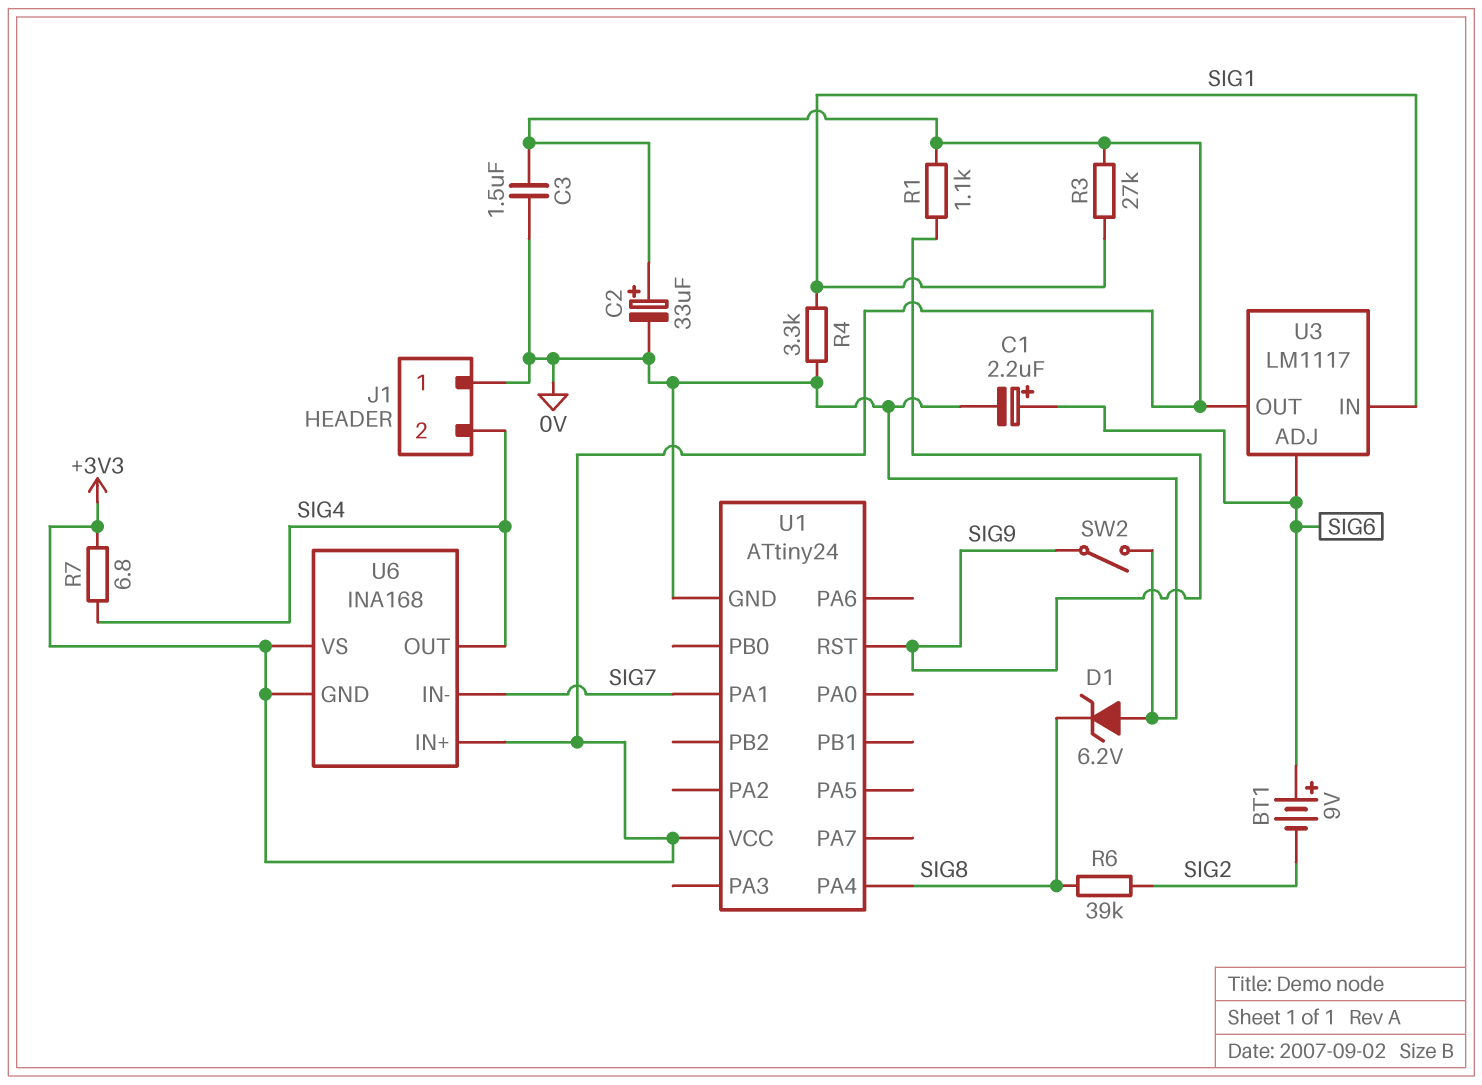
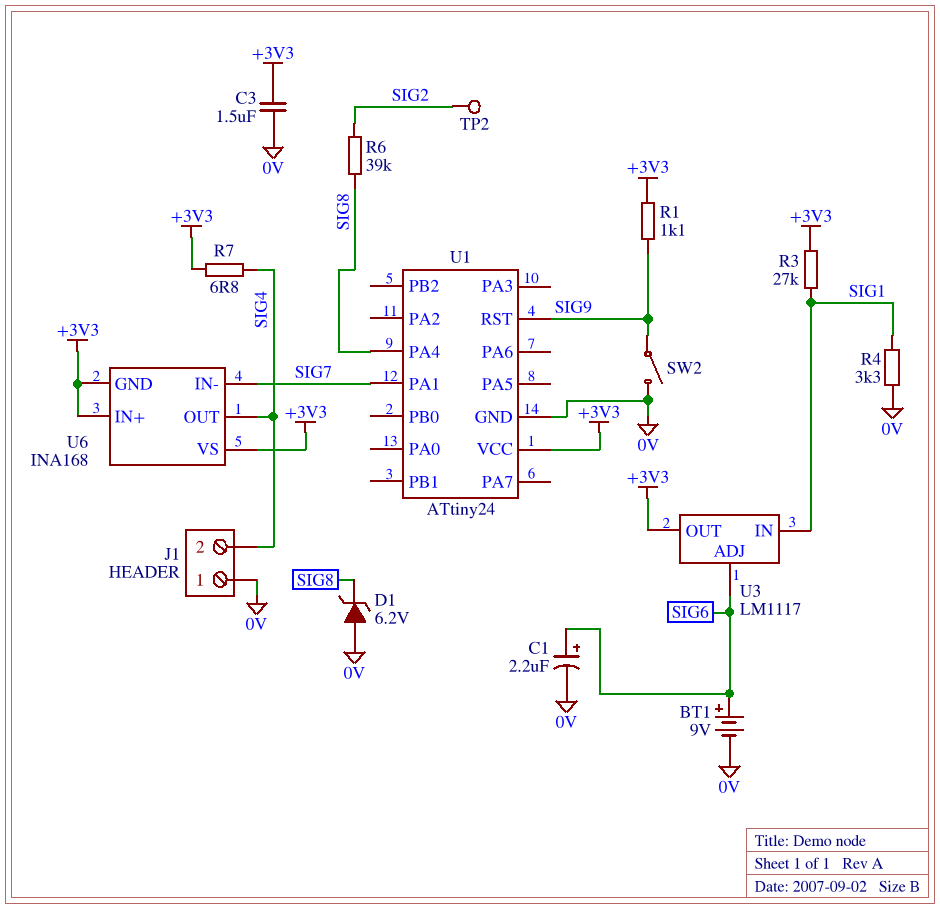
BT1: 9V (plus SIG6, minus SIG2) -> 9V (plus SIG6, minus 0V)
C2: 33uF (plus +3V3, minus 0V) -> none
TP2: none -> test point (SIG2)

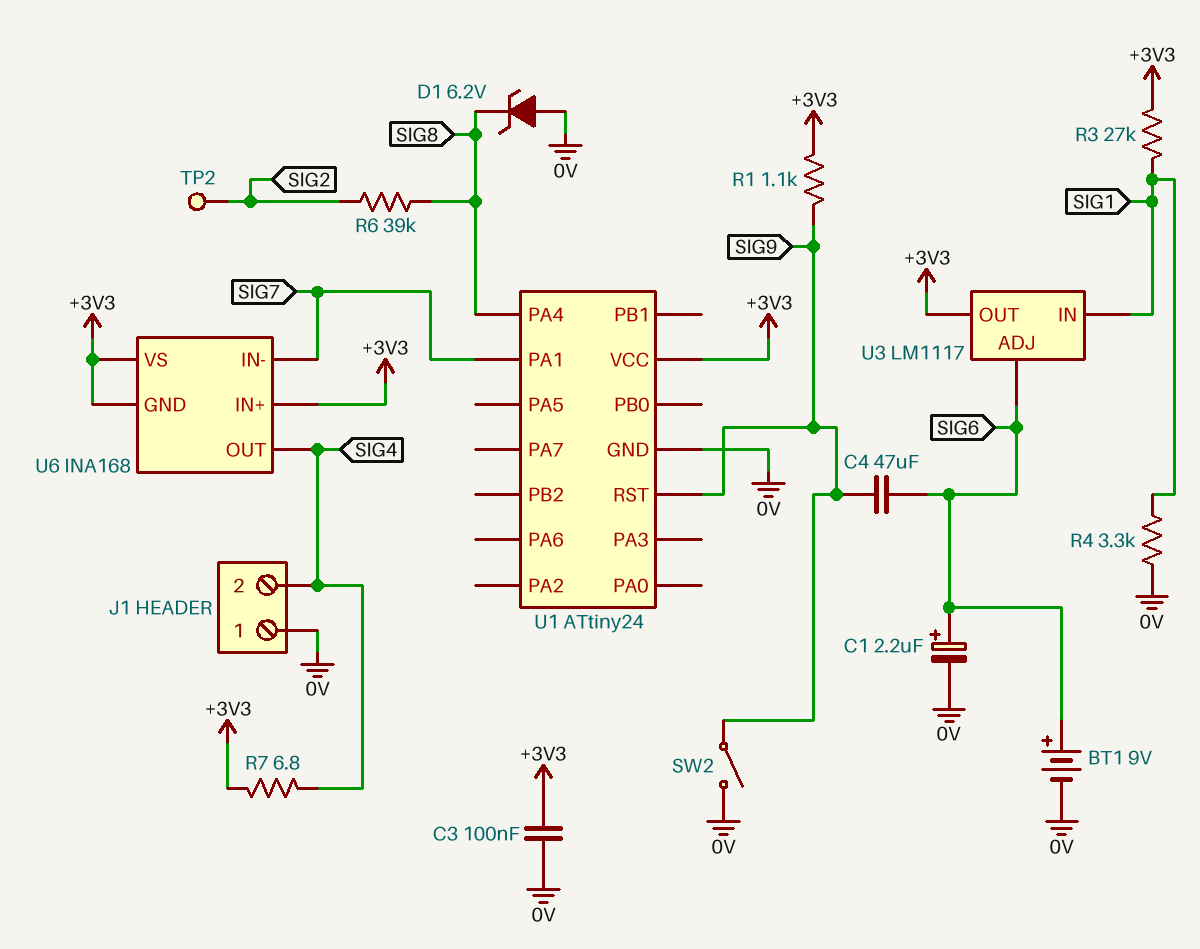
C3: 1.5uF (+3V3, 0V) -> 100nF (+3V3, 0V)
C4: none -> 47uF (SIG6, SIG9)

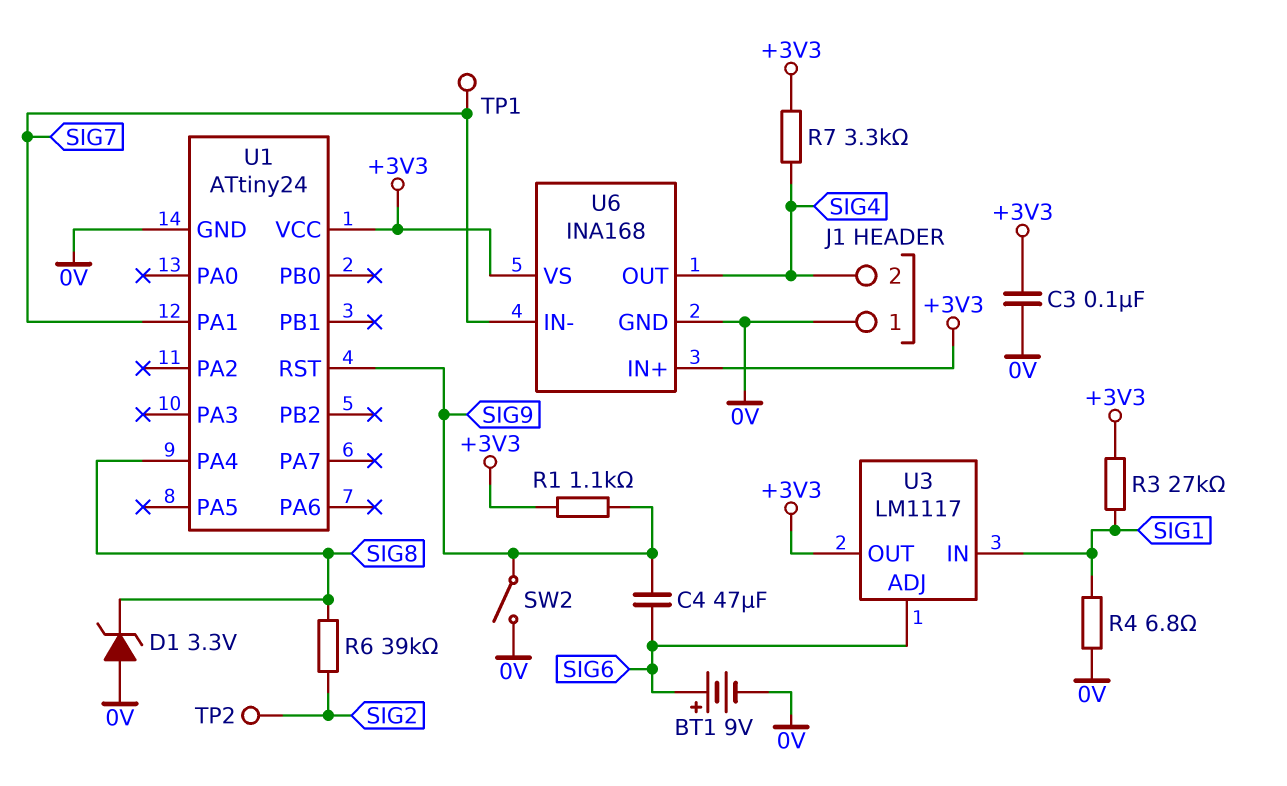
C1: 2.2uF (plus SIG6, minus 0V) -> none
D1: zener 6.2V (A 0V, K SIG8) -> zener 3.3V (A 0V, K SIG8)
R4: 3.3k (0V, SIG1) -> 6.8 (0V, SIG1)
R7: 6.8 (+3V3, SIG4) -> 3.3k (+3V3, SIG4)
TP1: none -> test point (SIG7)
U6 pin GND: +3V3 -> 0V

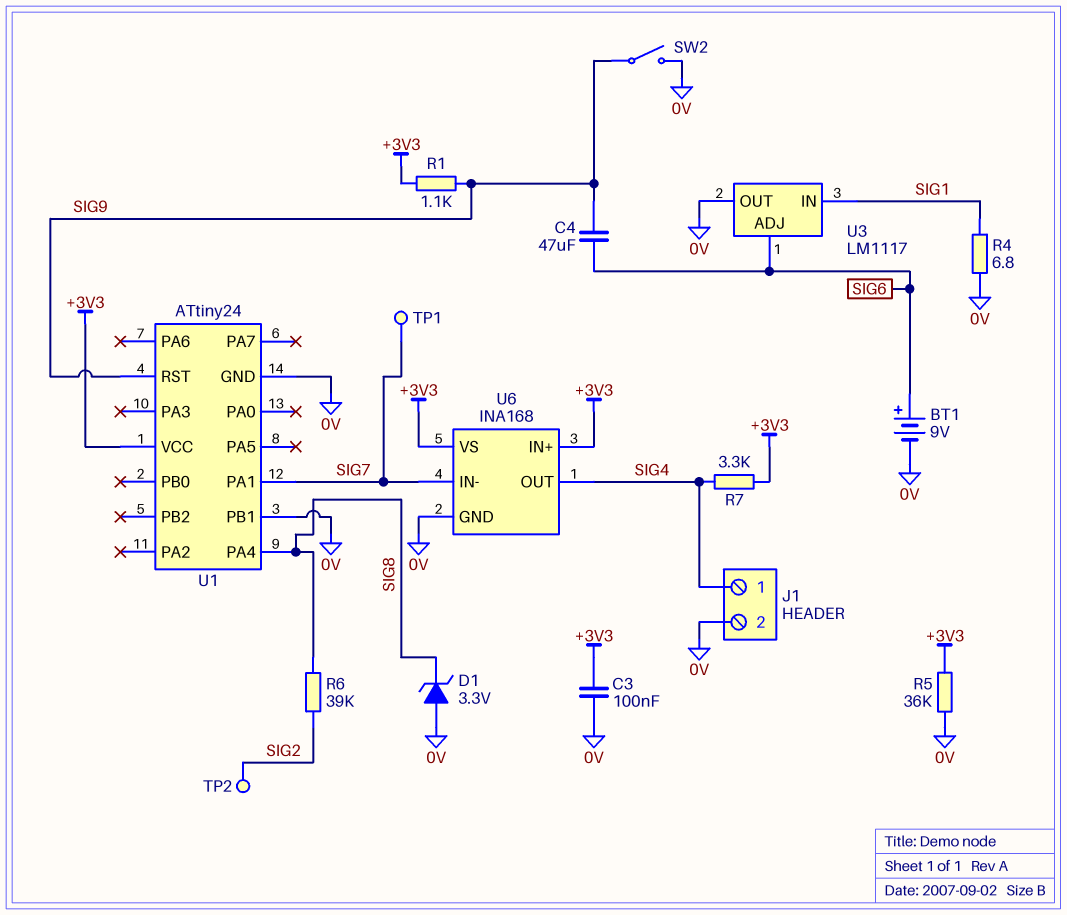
J1 pin 1: 0V -> SIG4
J1 pin 2: SIG4 -> 0V
R3: 27k (+3V3, SIG1) -> none
R5: none -> 36k (+3V3, 0V)
U1 pin PB1: none -> 0V
U3 pin OUT: +3V3 -> 0V

